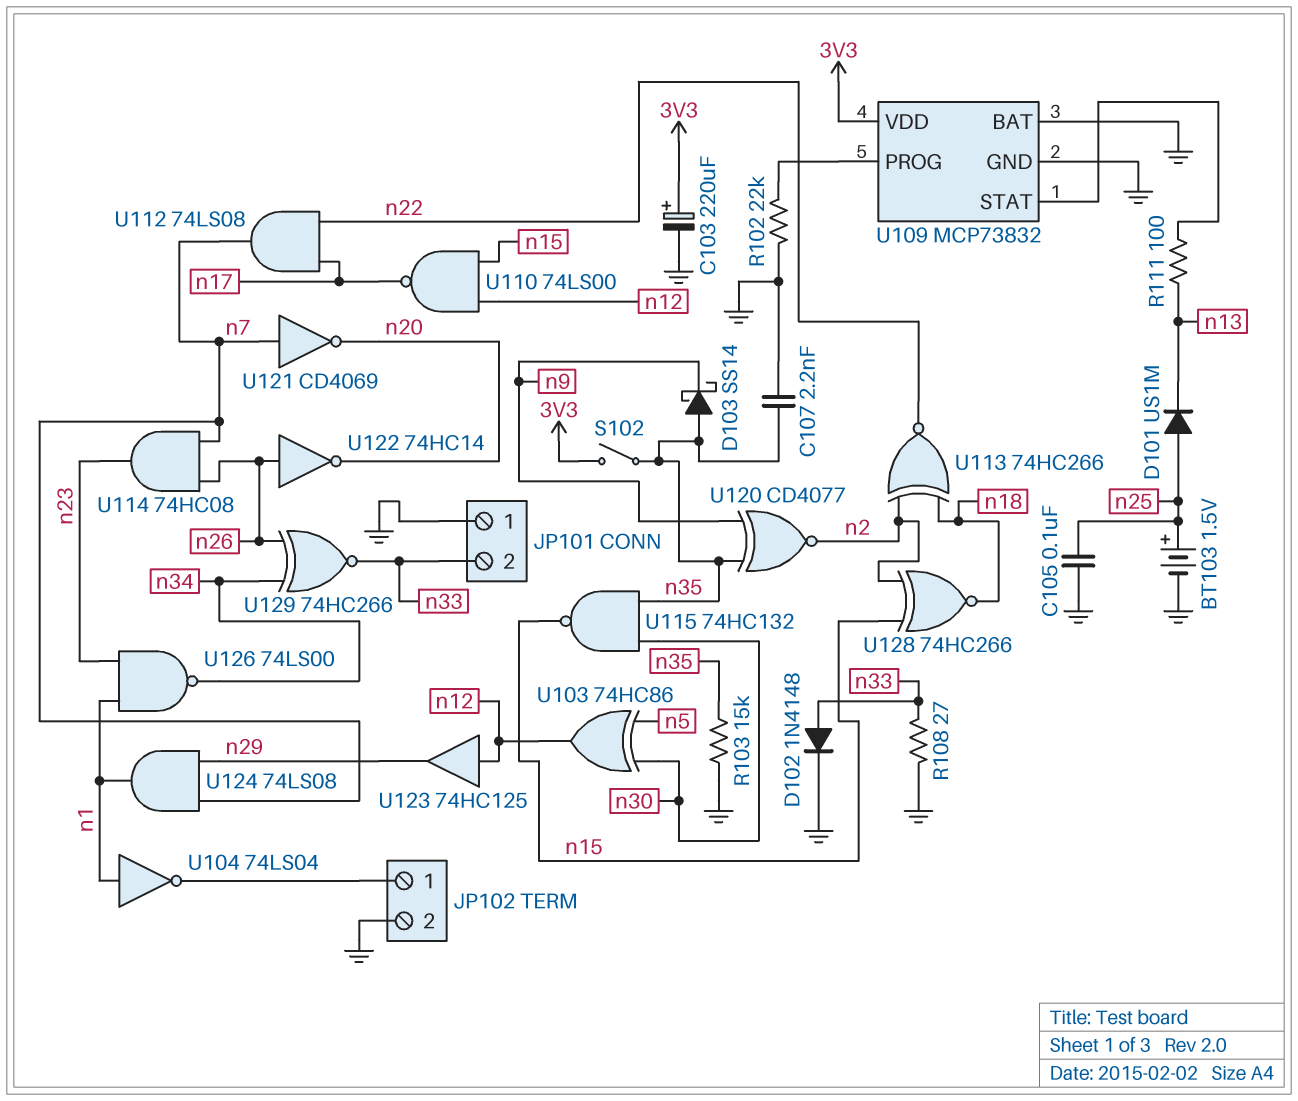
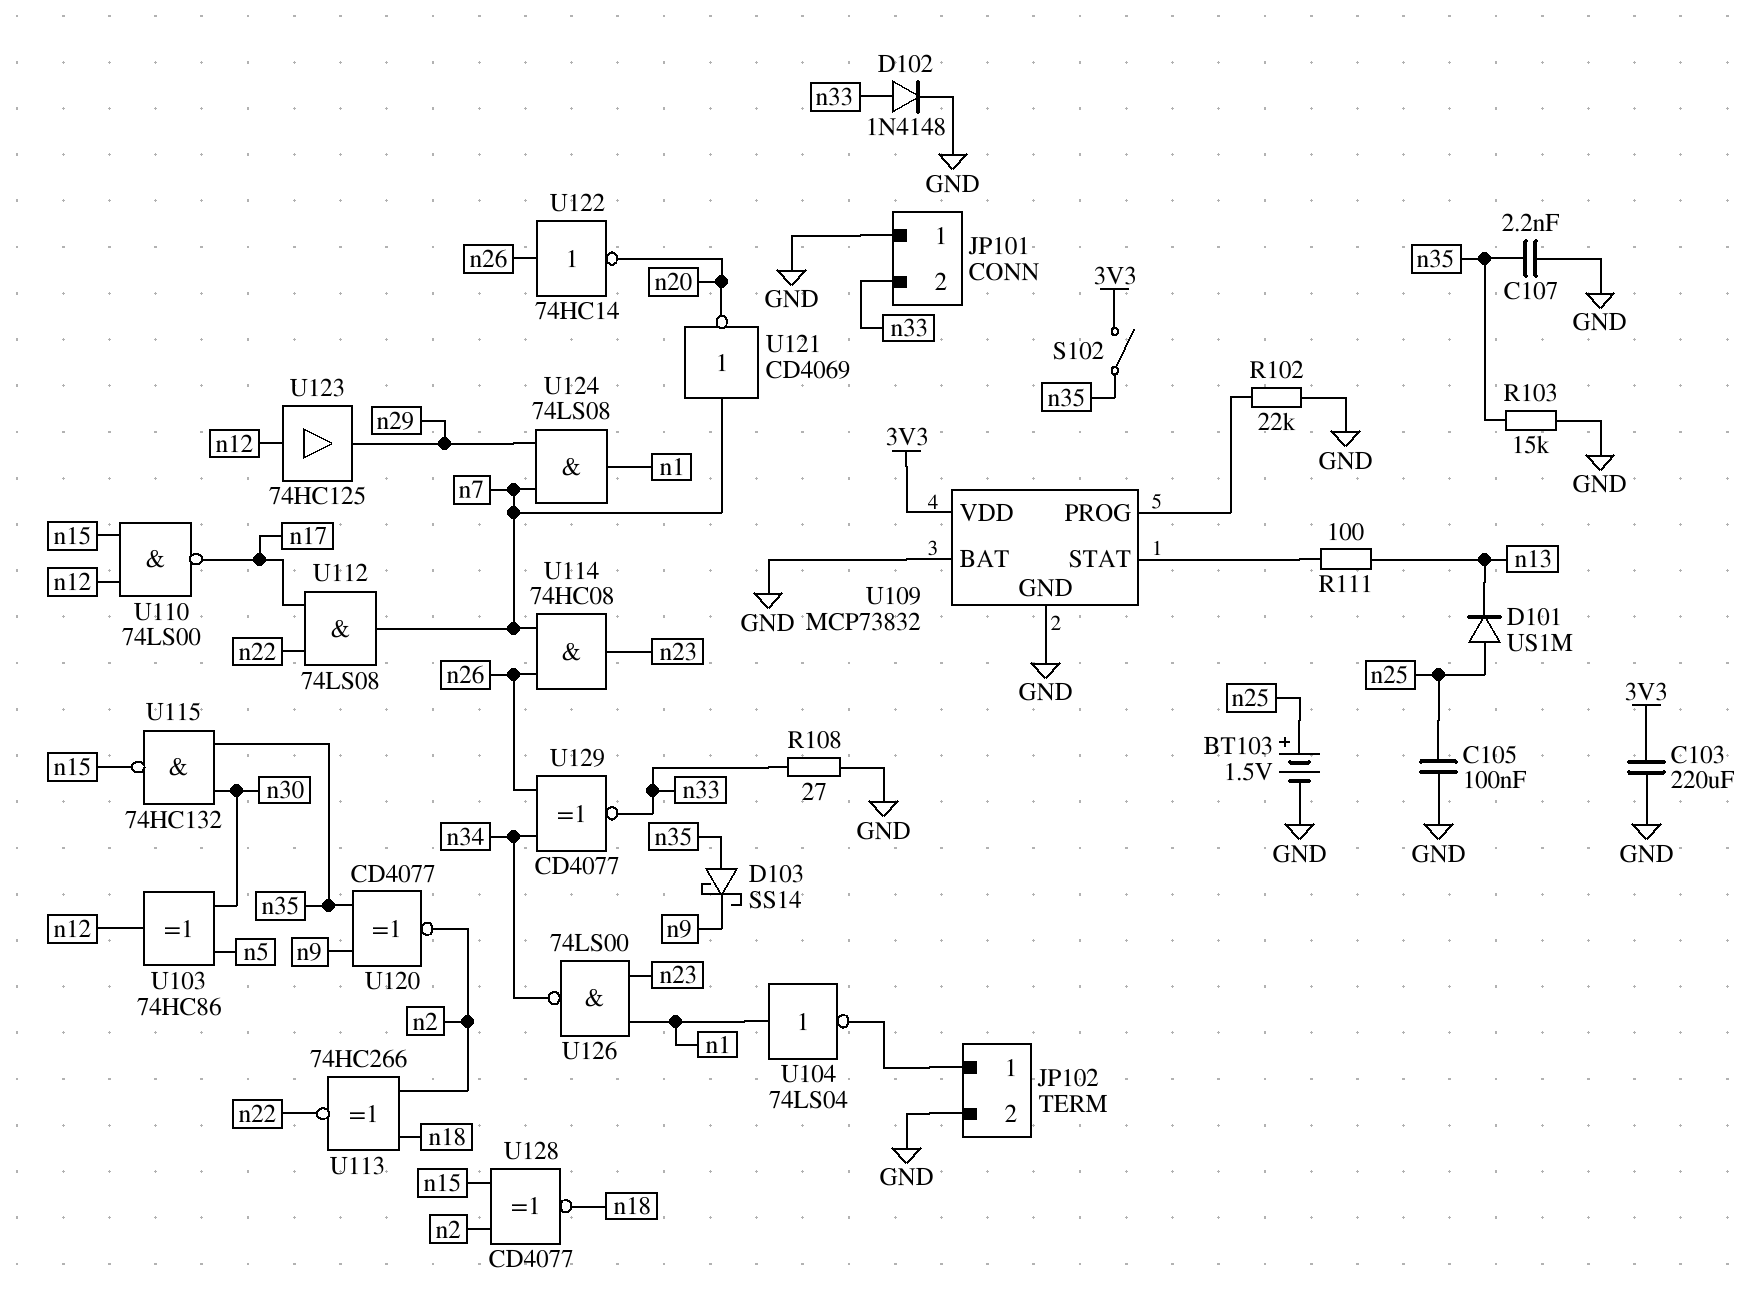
C103: 220uF (plus 3V3, minus GND) -> 220uF (3V3, GND)
U128: XNOR 74HC266 (in n2, in n15, out n18) -> XNOR CD4077 (in n2, in n15, out n18)
U129: XNOR 74HC266 (in n26, in n34, out n33) -> XNOR CD4077 (in n26, in n34, out n33)

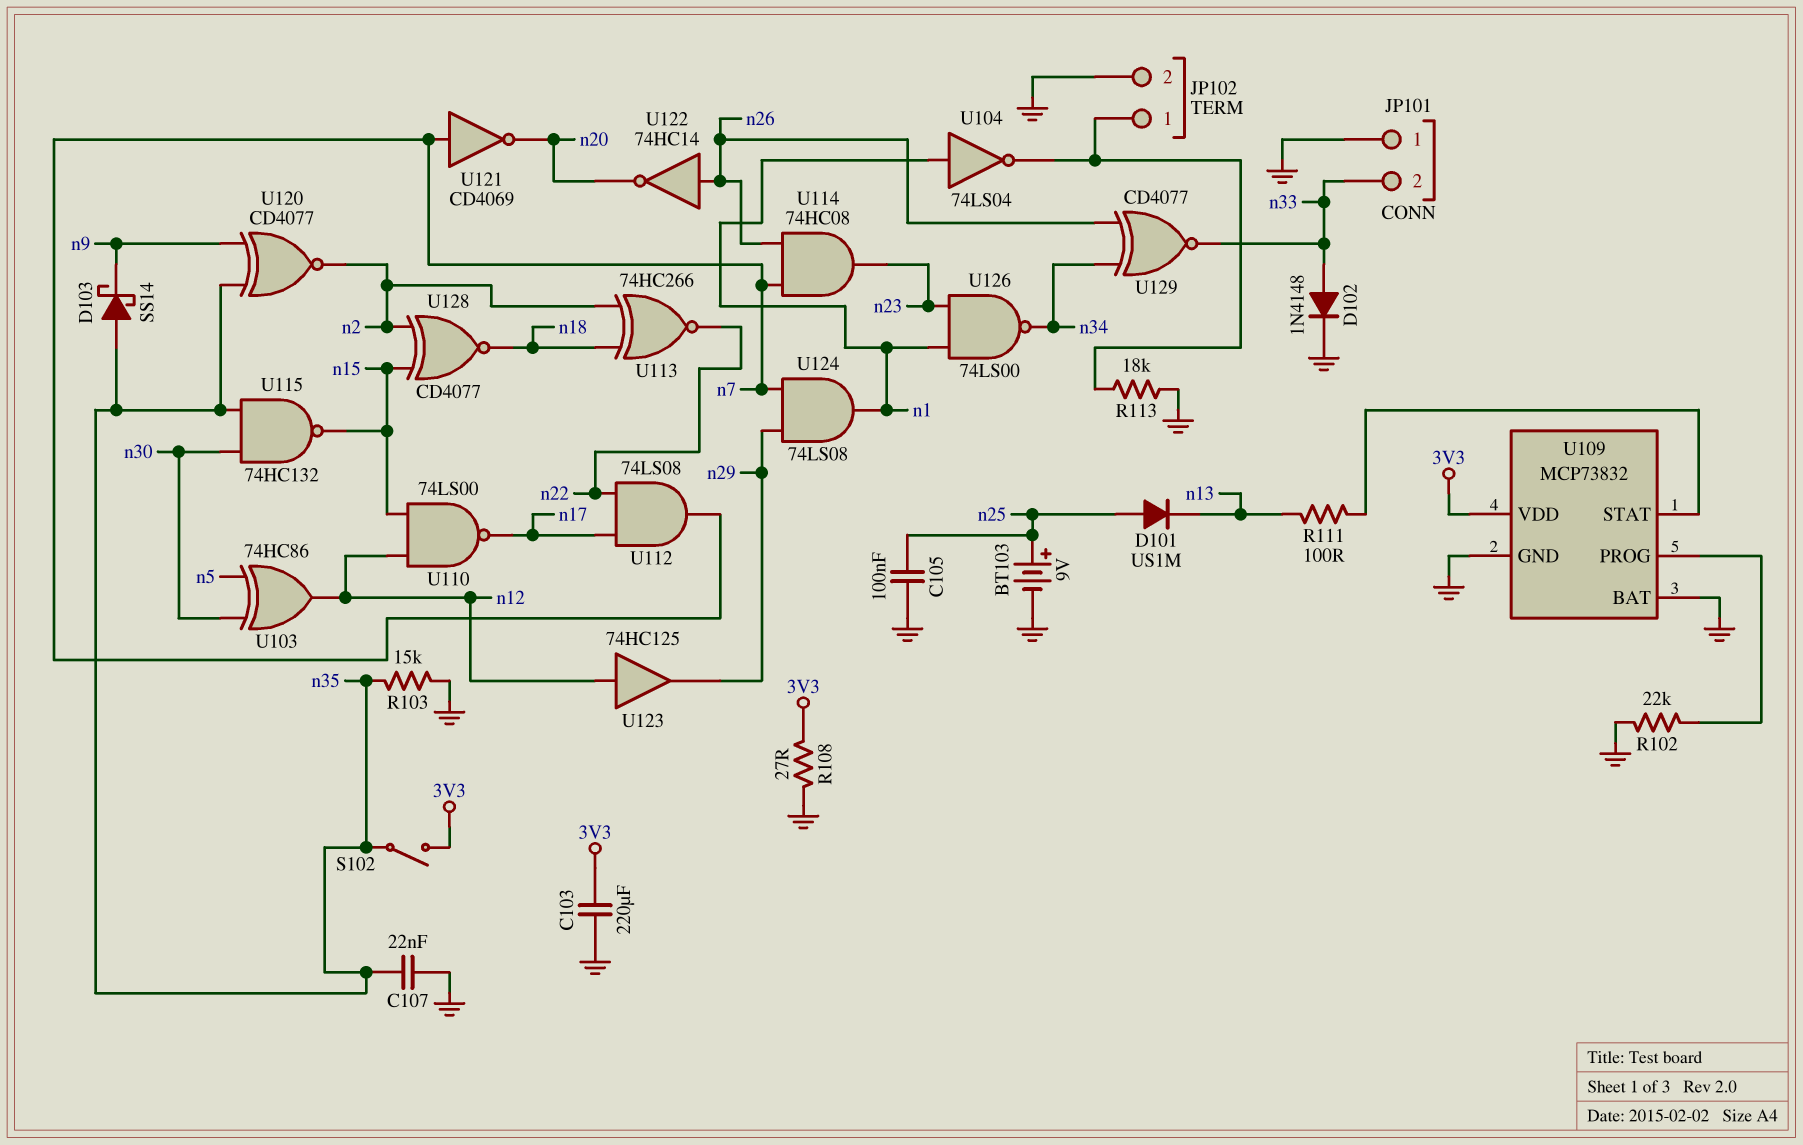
BT103: 1.5V (plus n25, minus GND) -> 9V (plus n25, minus GND)
C107: 2.2nF (GND, n35) -> 22nF (GND, n35)
R108: 27 (GND, n33) -> 27 (3V3, GND)
R113: none -> 18k (GND, JP102/1)

